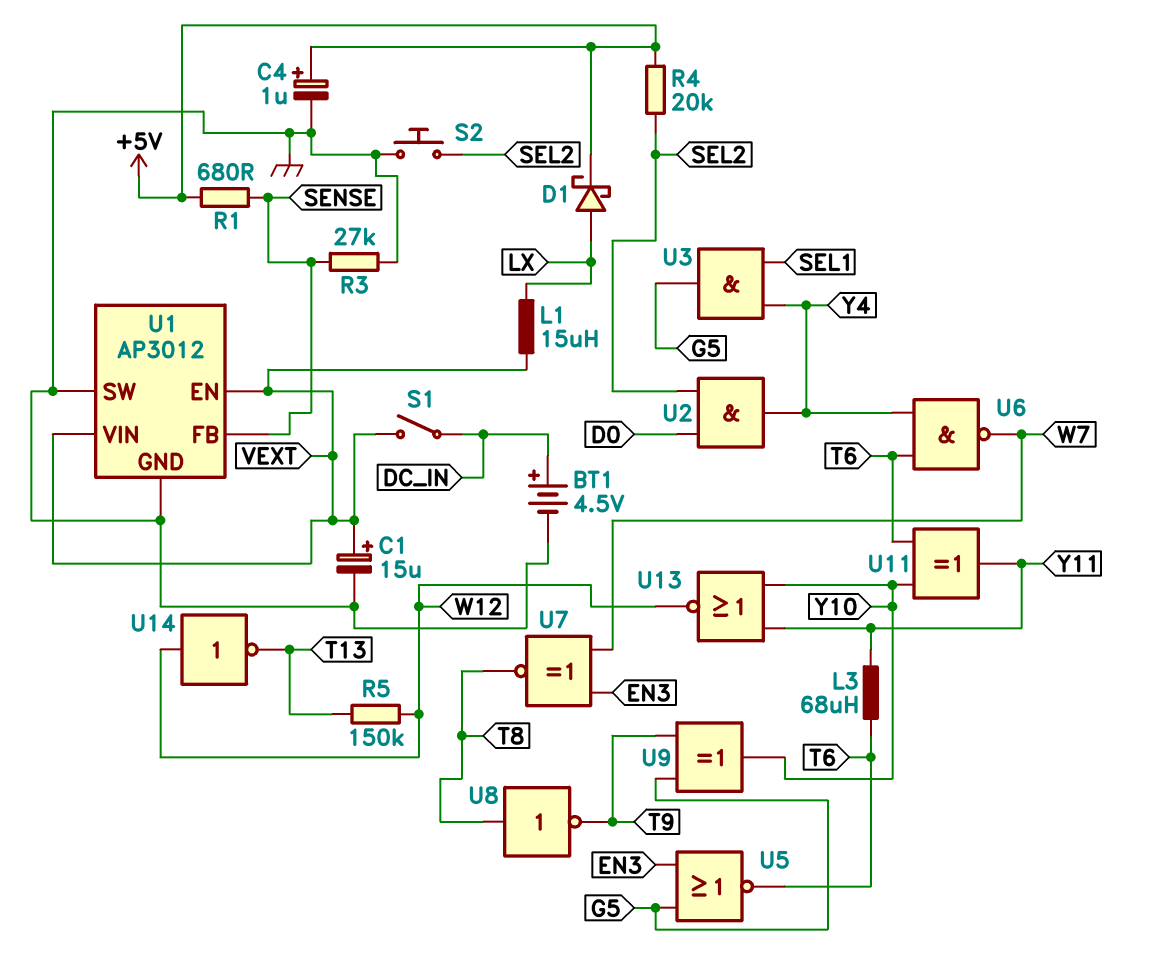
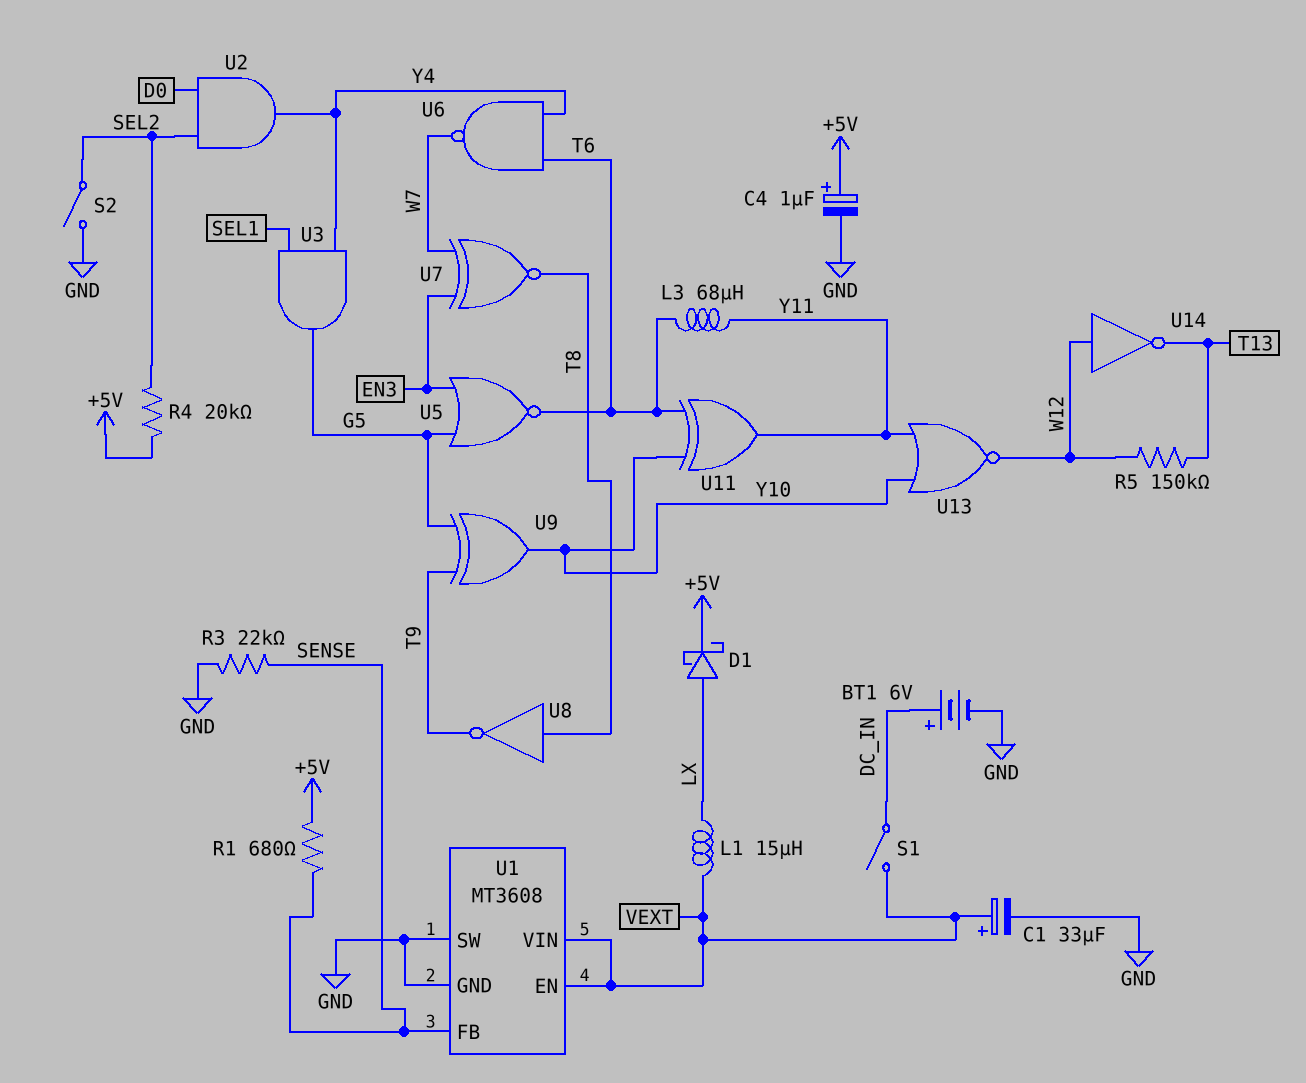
BT1: 4.5V (plus DC_IN, minus GND) -> 6V (plus DC_IN, minus GND)
C1: 15uF (plus VEXT, minus GND) -> 33uF (plus VEXT, minus GND)
R3: 27k (GND, SENSE) -> 22k (GND, SENSE)
S2: button (GND, SEL2) -> switch (GND, SEL2)
U1: AP3012 -> MT3608

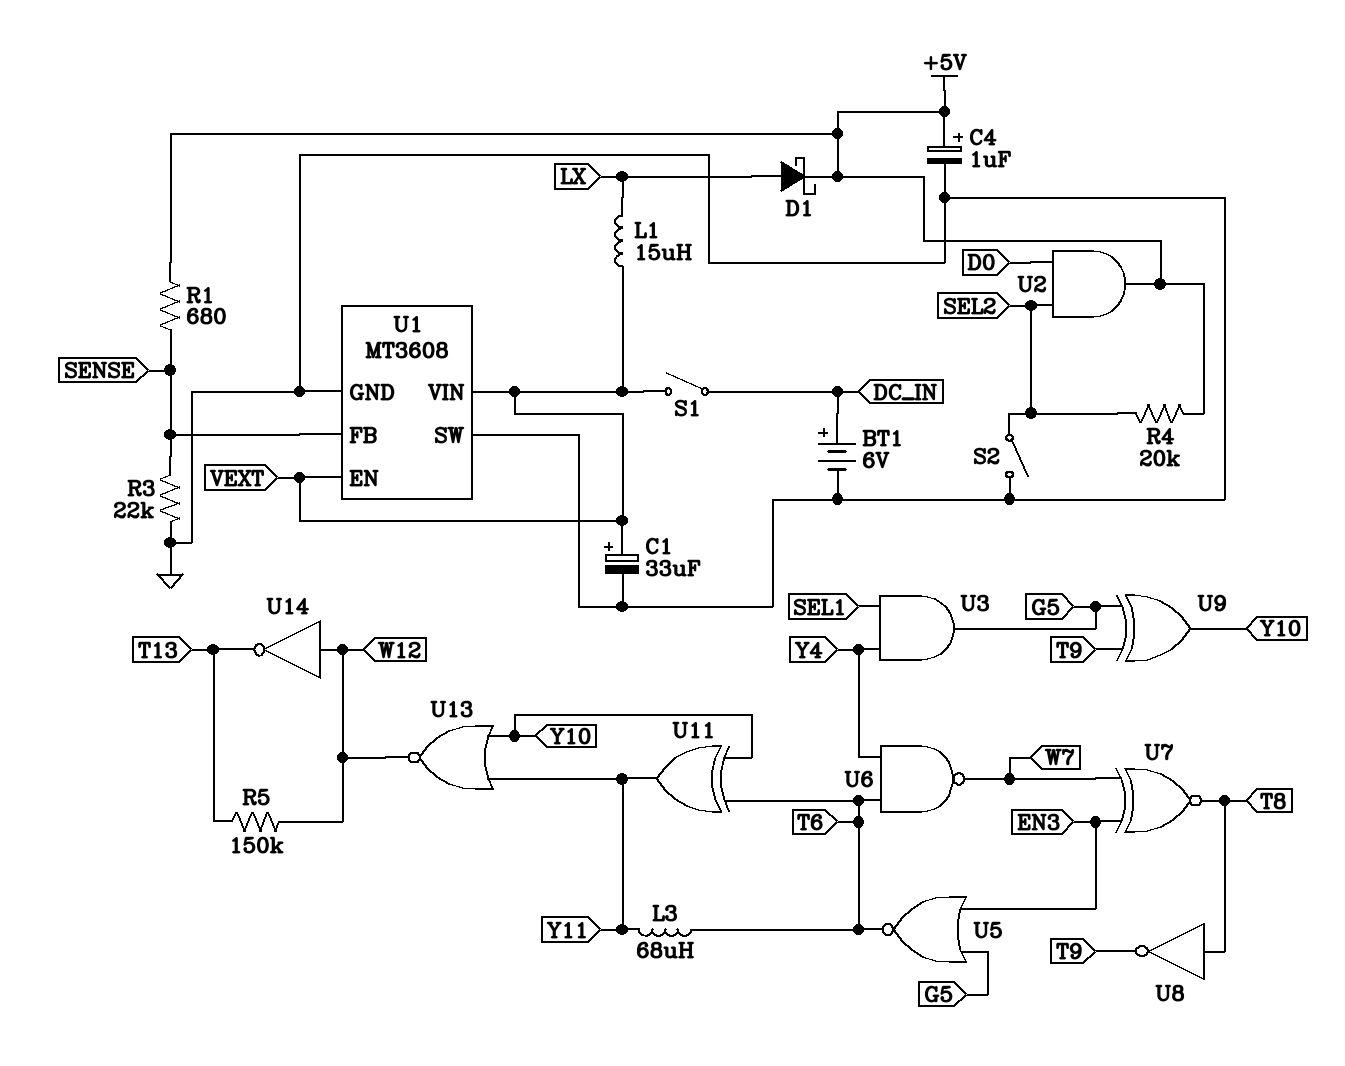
U2: AND (in D0, in SEL2, out Y4) -> AND (in D0, in SEL2, out +5V)

